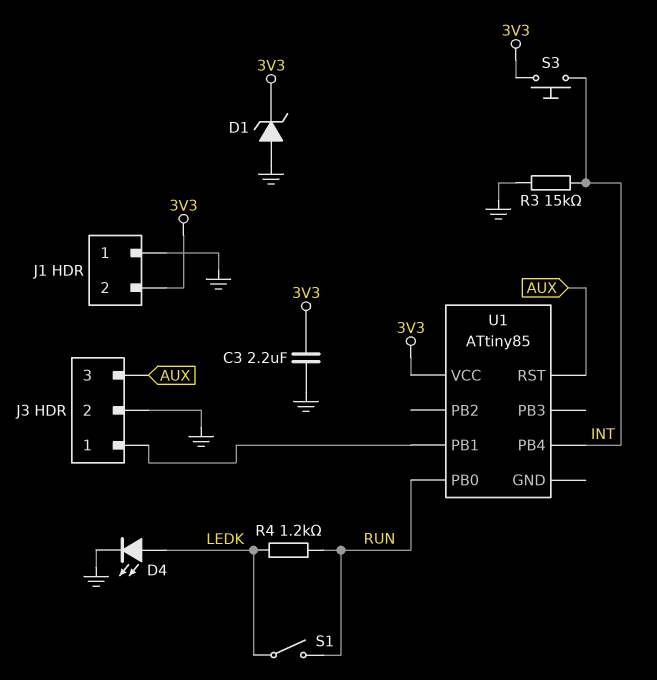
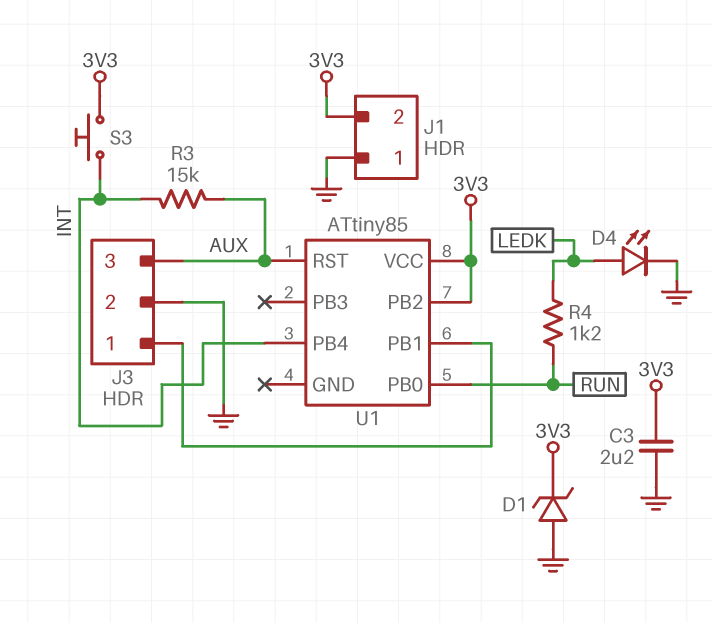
R3: 15k (GND, INT) -> 15k (AUX, INT)
S1: switch (LEDK, RUN) -> none
U1 pin PB2: none -> 3V3

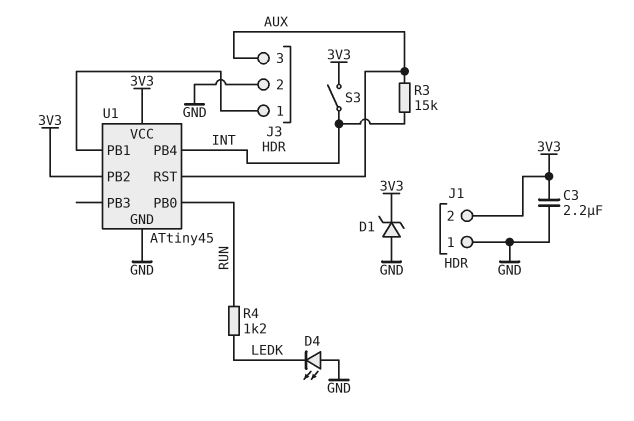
D4: LED (A LEDK, K GND) -> LED (A GND, K LEDK)
S3: button (3V3, INT) -> switch (3V3, INT)
U1: ATtiny85 -> ATtiny45
U1 pin GND: none -> GND

